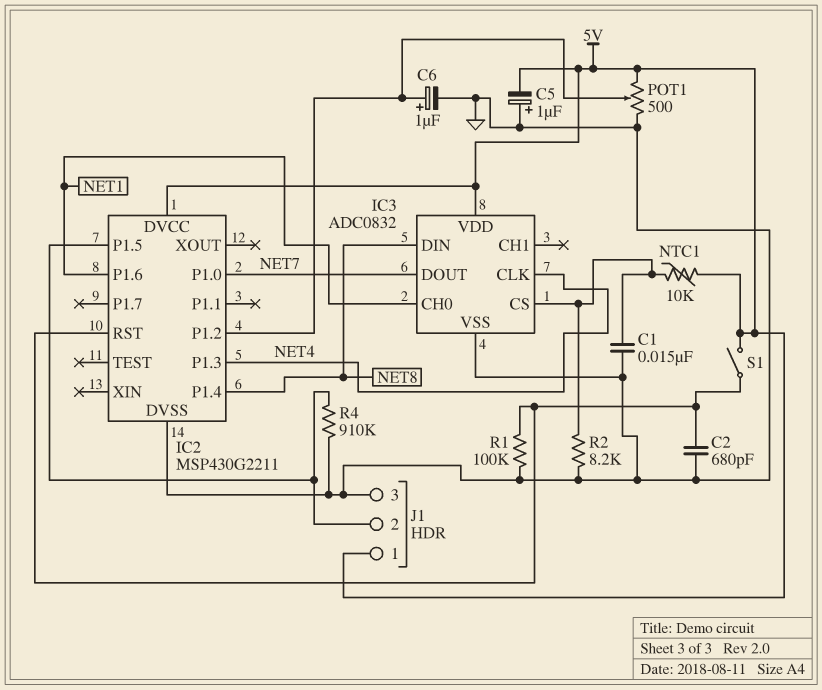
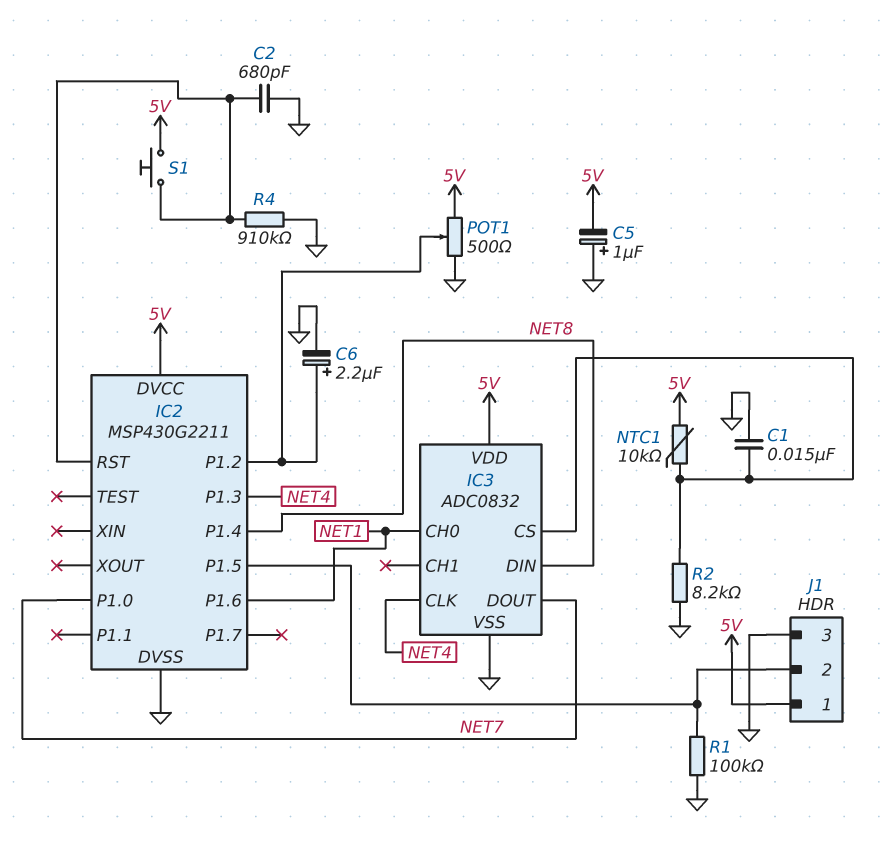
C6: 1uF (plus IC2/P1.2, minus GND) -> 2.2uF (plus IC2/P1.2, minus GND)
R1: 100k (GND, IC2/RST) -> 100k (GND, IC2/P1.5)
R4: 910k (GND, IC2/P1.5) -> 910k (GND, IC2/RST)
S1: switch (5V, IC2/RST) -> button (5V, IC2/RST)

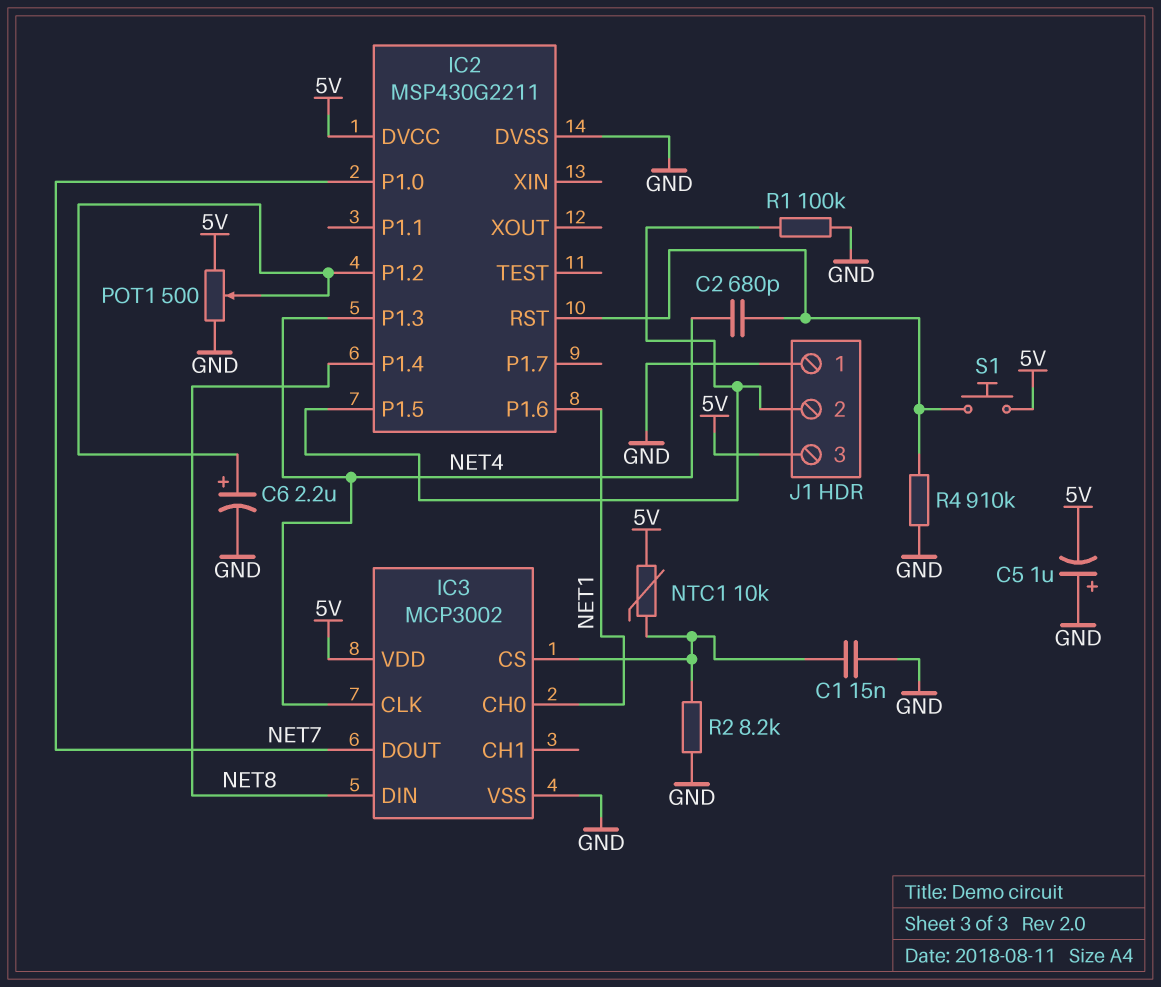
C2: 680pF (GND, IC2/RST) -> 680pF (IC2/RST, NET4)
IC3: ADC0832 -> MCP3002
J1 pin 1: 5V -> GND
J1 pin 3: GND -> 5V

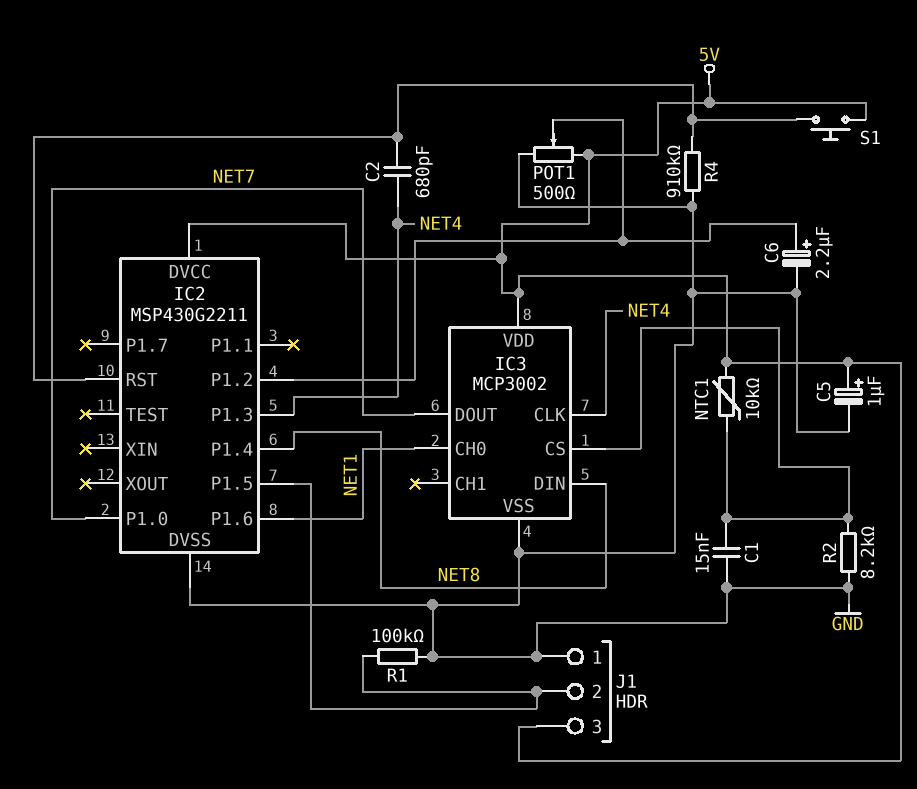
C5: 1uF (plus GND, minus 5V) -> 1uF (plus 5V, minus GND)

